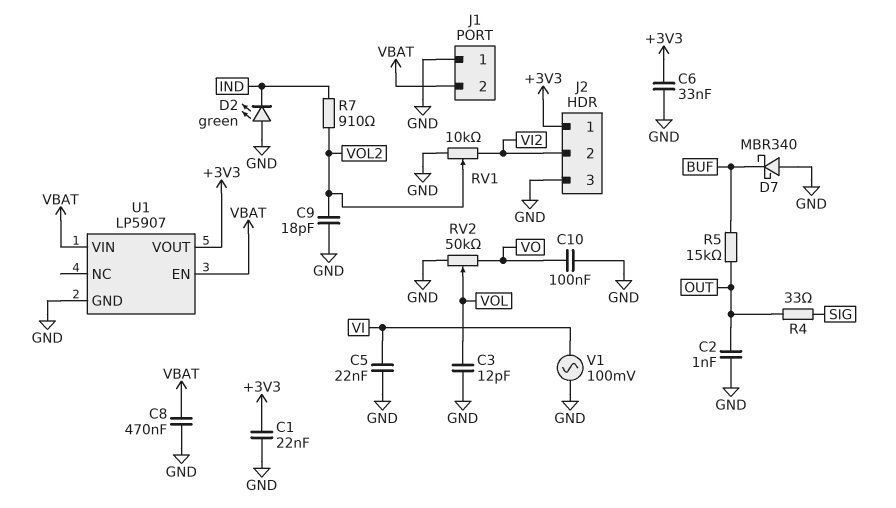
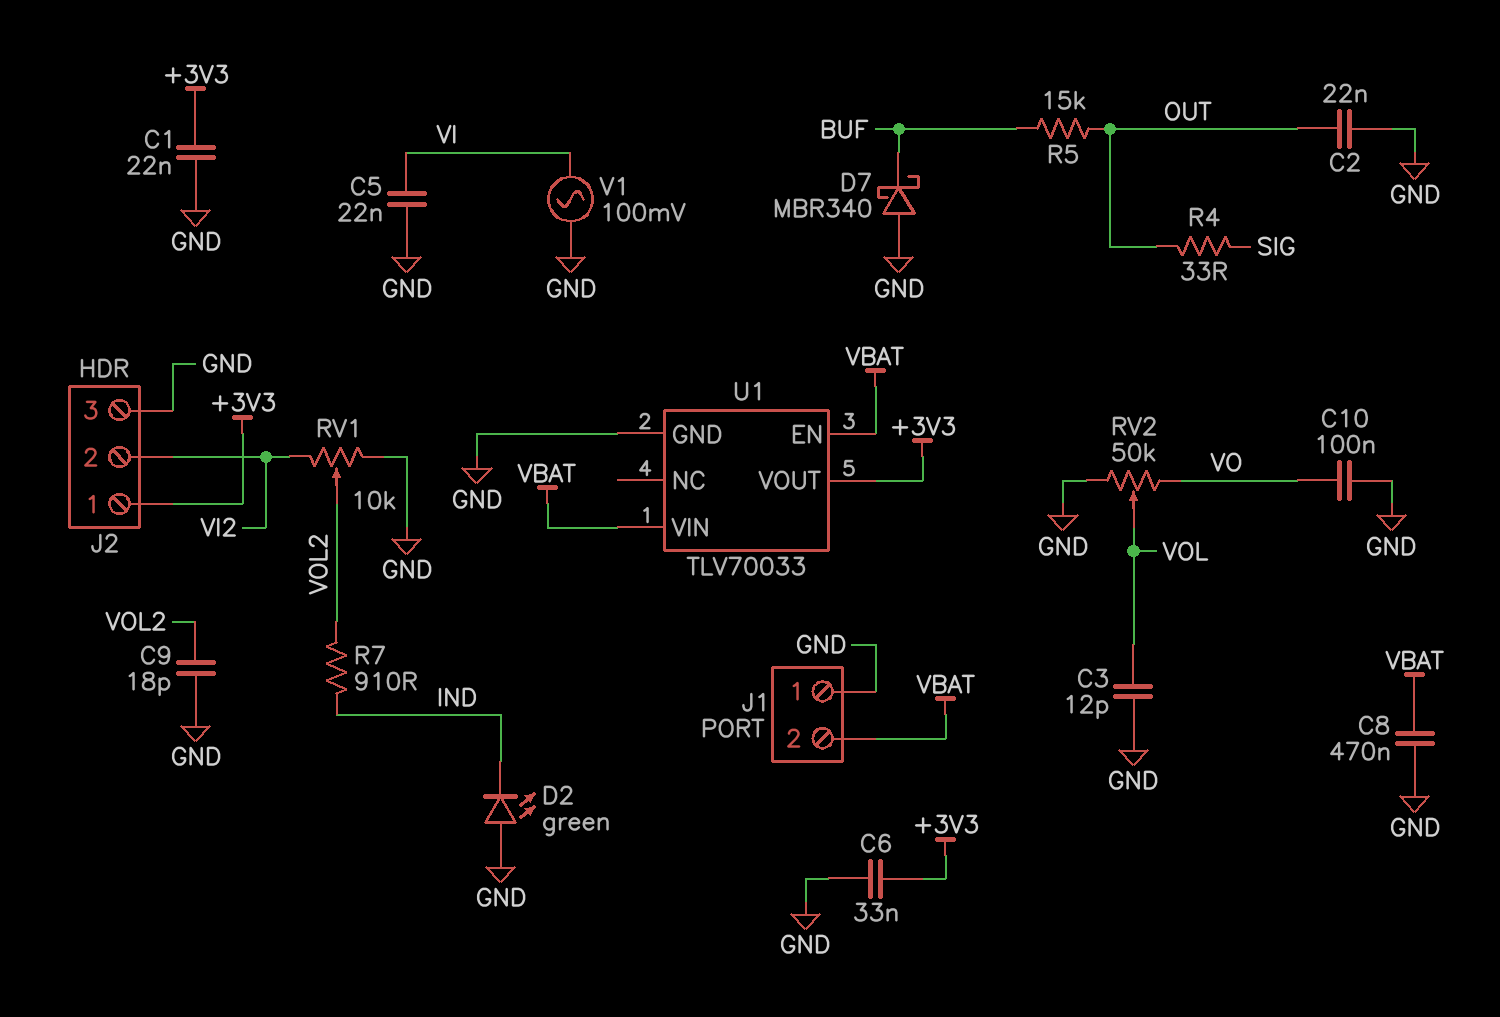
C2: 1nF (GND, OUT) -> 22nF (GND, OUT)
U1: LP5907 -> TLV70033

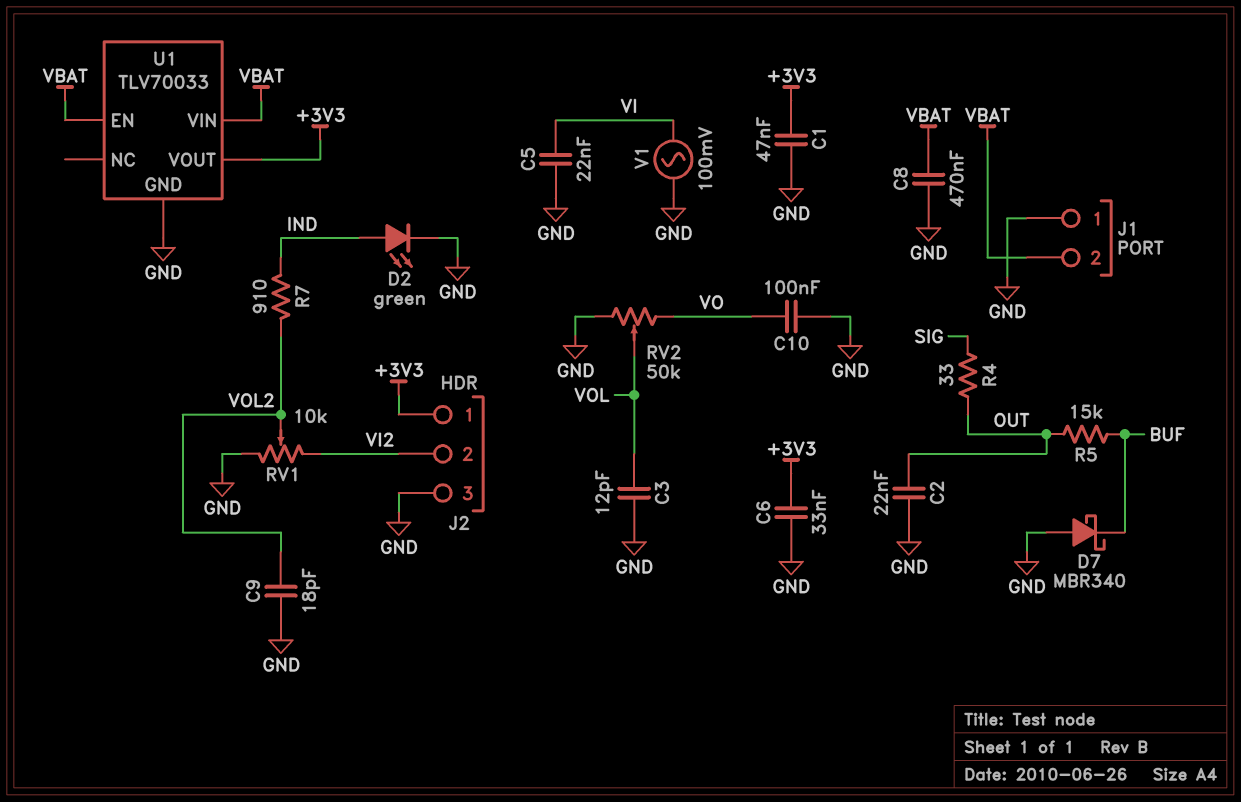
C1: 22nF (+3V3, GND) -> 47nF (+3V3, GND)
D2: LED green (A GND, K IND) -> LED green (A IND, K GND)

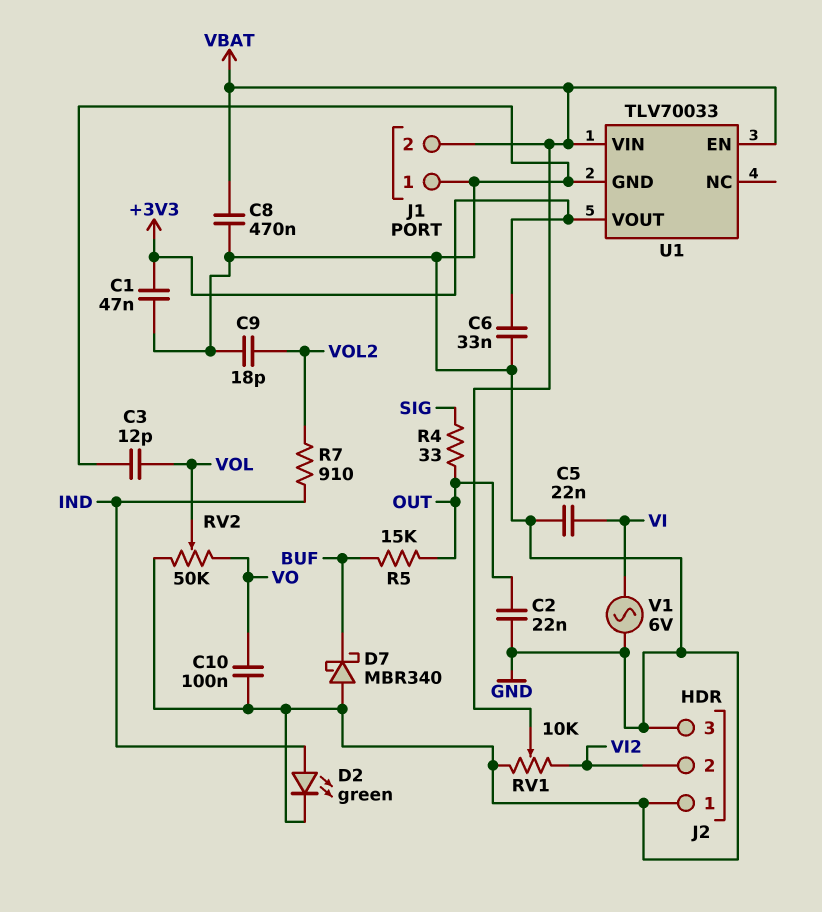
J2 pin 1: +3V3 -> GND
RV1: 10k (GND, VI2, wiper VOL2) -> 10k (GND, VI2, wiper VBAT)
V1: AC 100mV (GND, VI) -> AC 6V (GND, VI)

